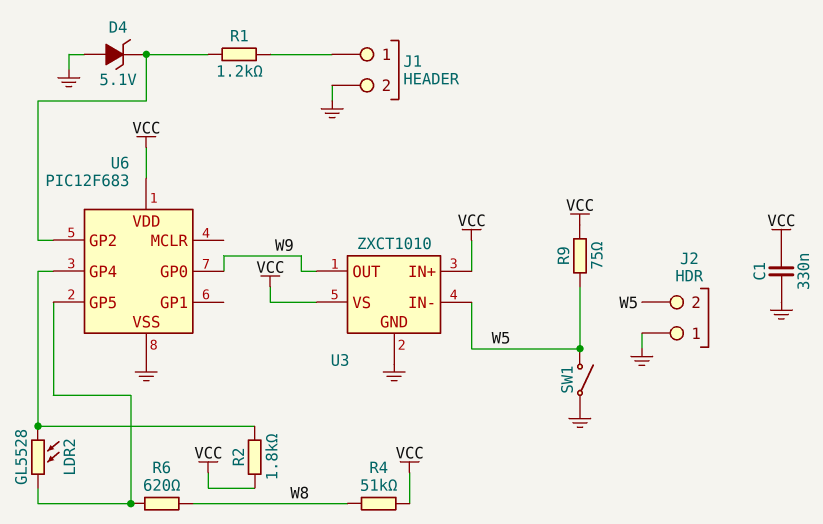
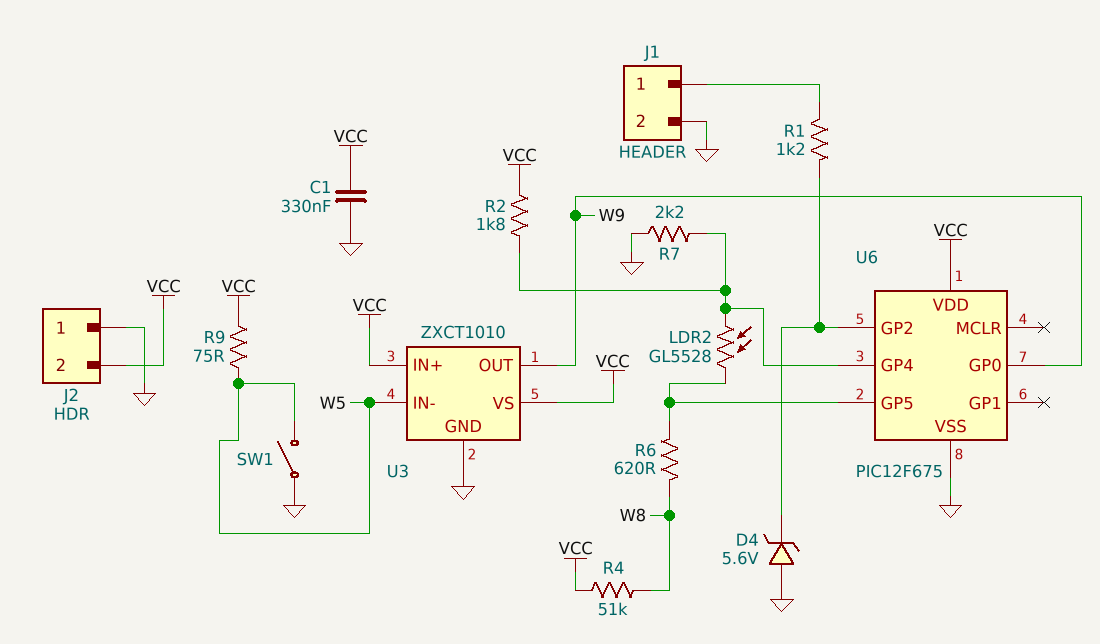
D4: zener 5.1V (A GND, K U6/GP2) -> zener 5.6V (A GND, K U6/GP2)
J2 pin 2: W5 -> VCC
R7: none -> 2.2k (GND, U6/GP4)
U6: PIC12F683 -> PIC12F675

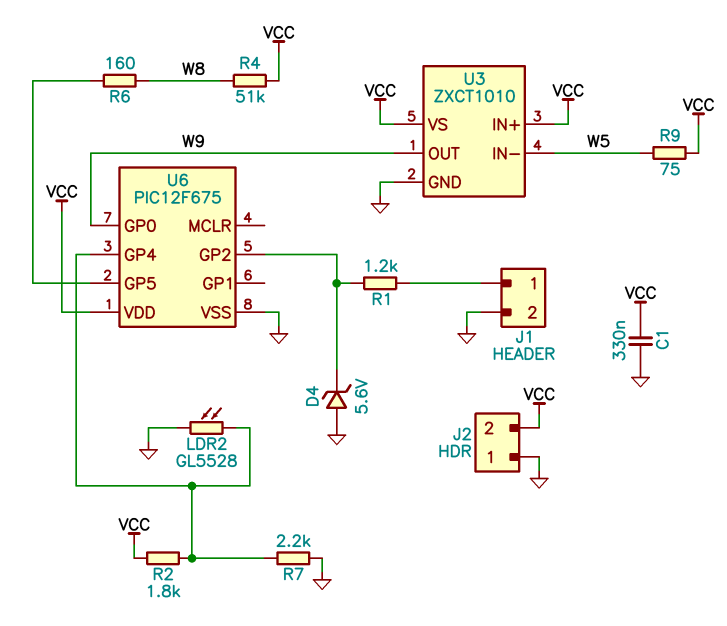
LDR2: GL5528 (U6/GP4, U6/GP5) -> GL5528 (GND, U6/GP4)
R6: 620 (U6/GP5, W8) -> 160 (U6/GP5, W8)
SW1: switch (GND, W5) -> none

